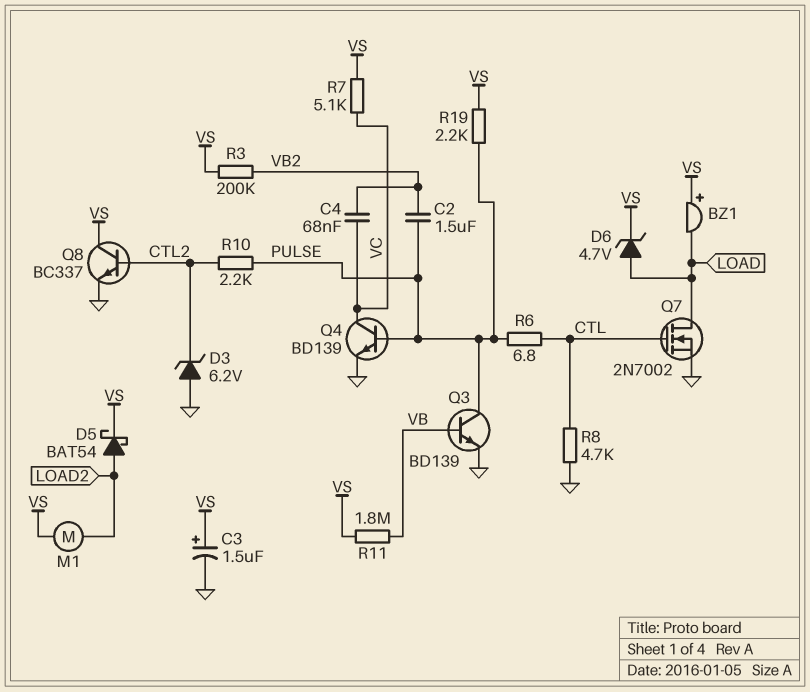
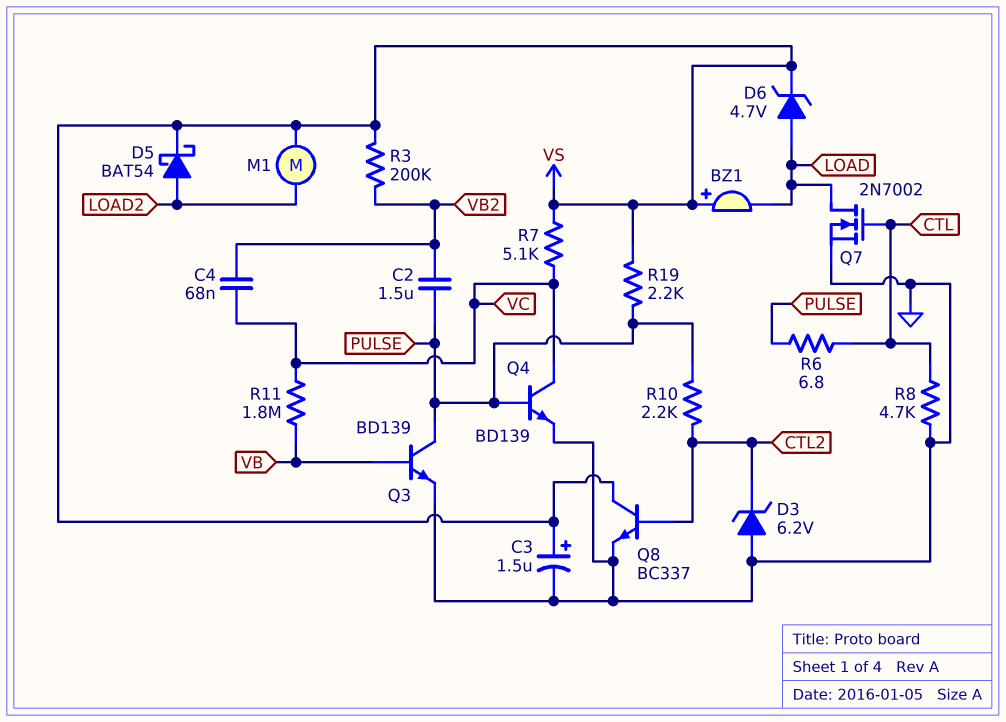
R11: 1.8M (VB, VS) -> 1.8M (VB, VC)

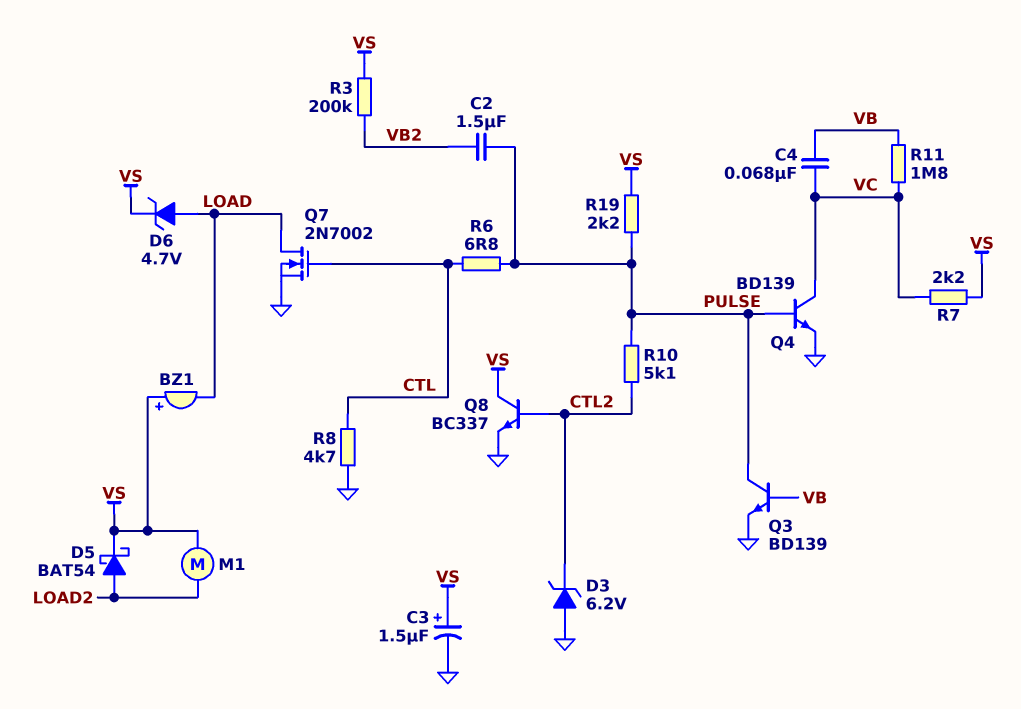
C4: 68nF (VB2, VC) -> 68nF (VB, VC)
R7: 5.1k (VC, VS) -> 2.2k (VC, VS)
R10: 2.2k (CTL2, PULSE) -> 5.1k (CTL2, PULSE)

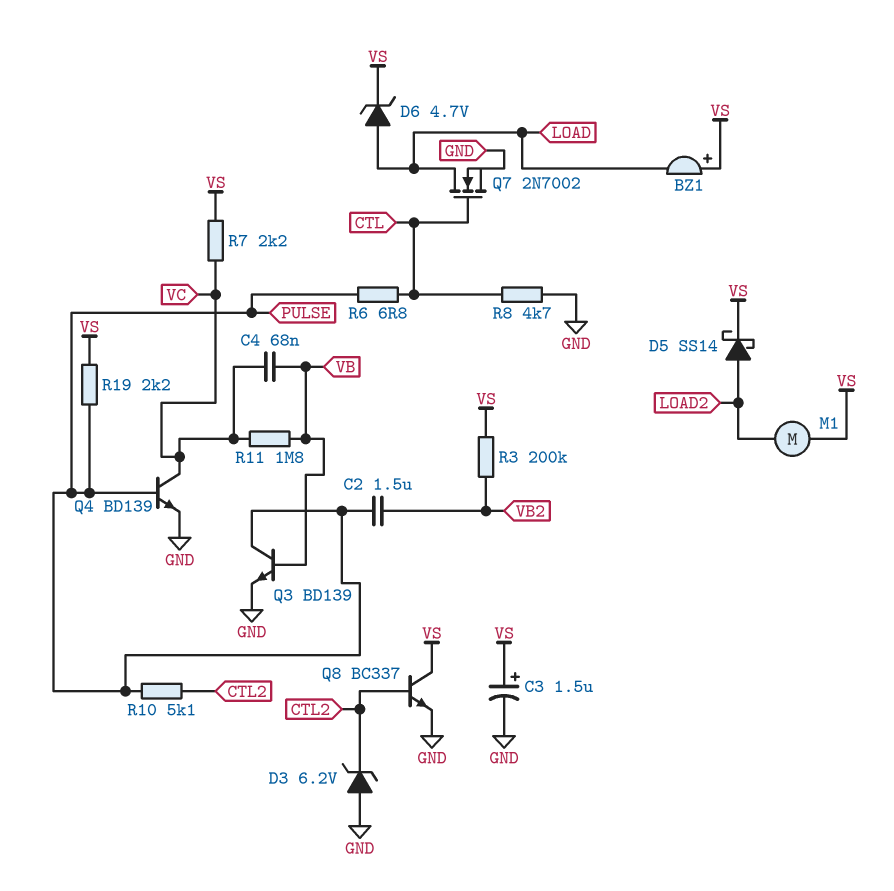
D5: schottky BAT54 (A LOAD2, K VS) -> schottky SS14 (A LOAD2, K VS)

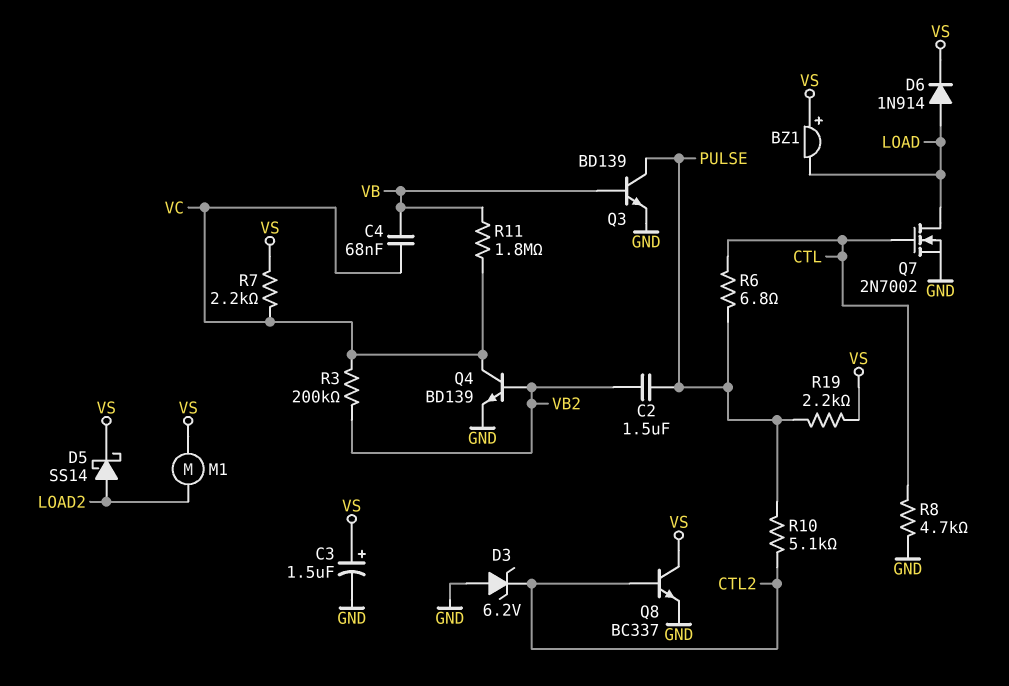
D6: zener 4.7V (A LOAD, K VS) -> diode 1N914 (A LOAD, K VS)
Q4: NPN BD139 (B PULSE, C VC, E GND) -> NPN BD139 (B VB2, C VC, E GND)
R3: 200k (VB2, VS) -> 200k (VB2, VC)

